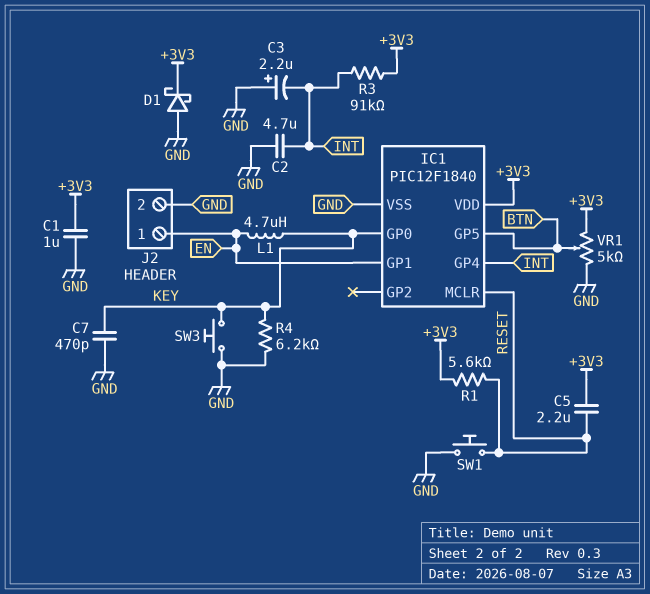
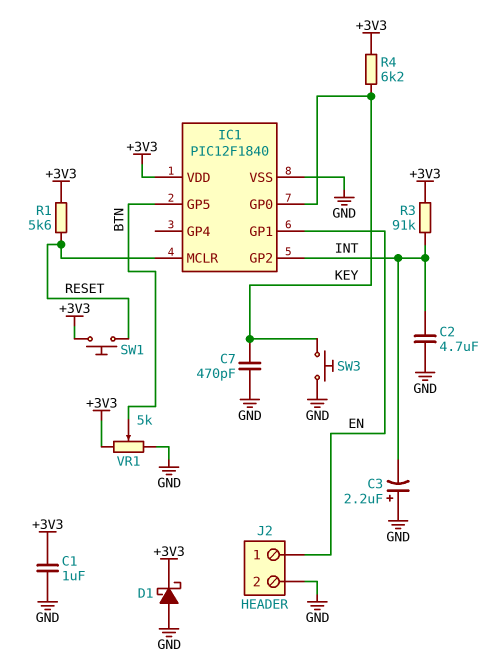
C5: 2.2uF (+3V3, RESET) -> none
IC1 pin GP2: none -> INT
IC1 pin GP4: INT -> none
L1: 4.7uH (EN, KEY) -> none
R4: 6.2k (GND, KEY) -> 6.2k (+3V3, KEY)
SW1: button (GND, RESET) -> button (+3V3, RESET)

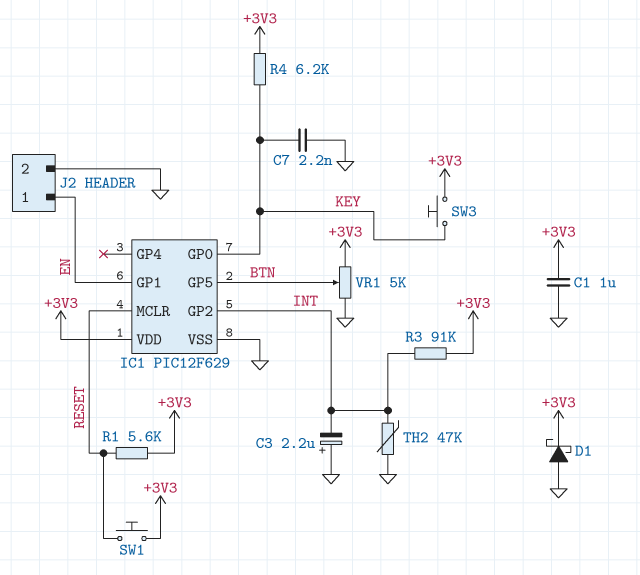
C2: 4.7uF (GND, INT) -> none
C7: 470pF (GND, KEY) -> 2.2nF (GND, KEY)
IC1: PIC12F1840 -> PIC12F629
SW3: button (GND, KEY) -> button (+3V3, KEY)
TH2: none -> 47k (GND, INT)

